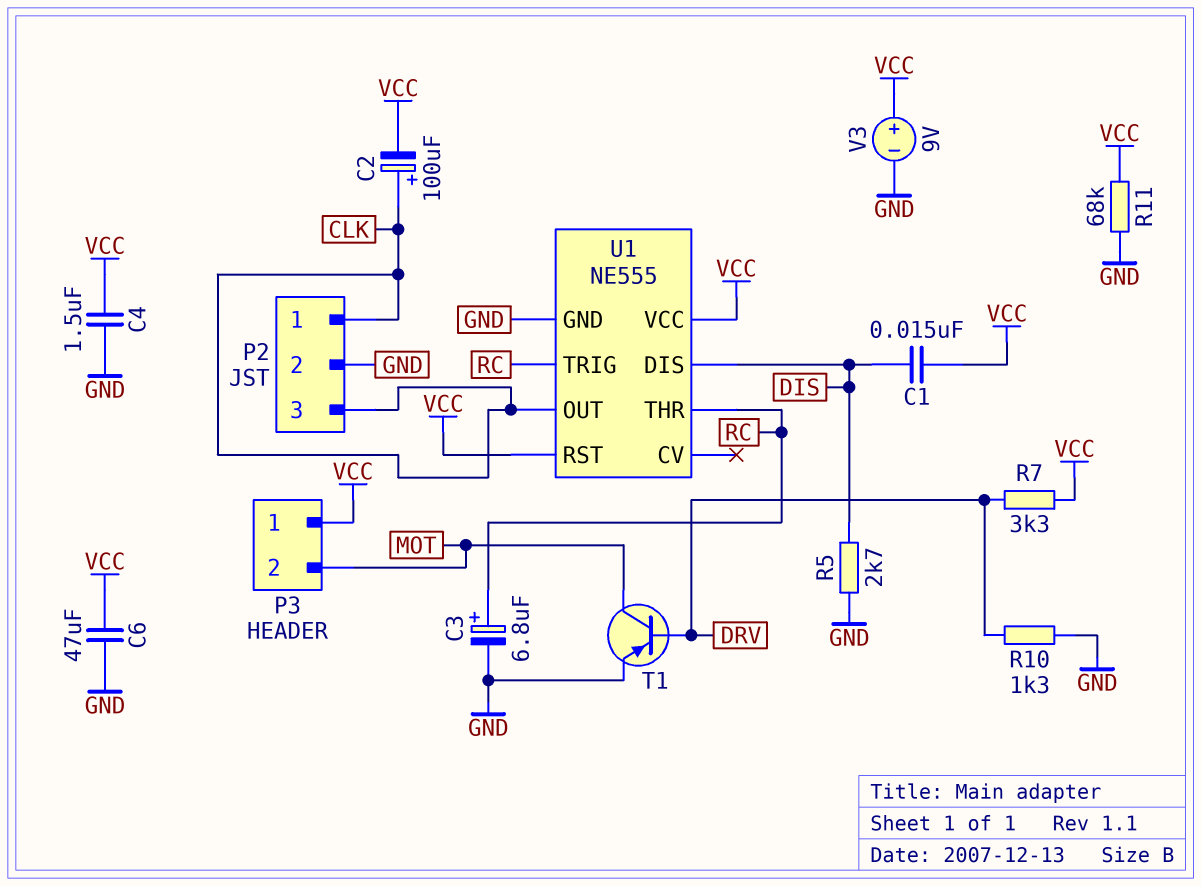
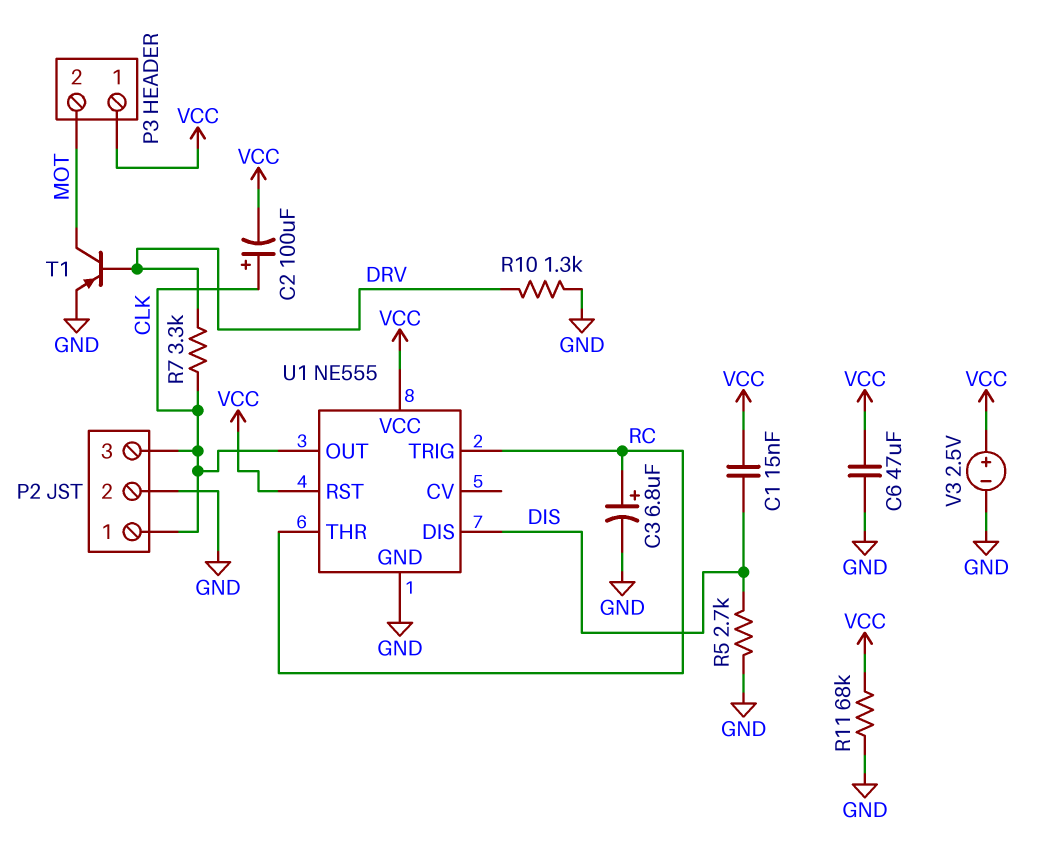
C4: 1.5uF (GND, VCC) -> none
R7: 3.3k (DRV, VCC) -> 3.3k (CLK, DRV)
V3: 9V (plus VCC, minus GND) -> 2.5V (plus VCC, minus GND)

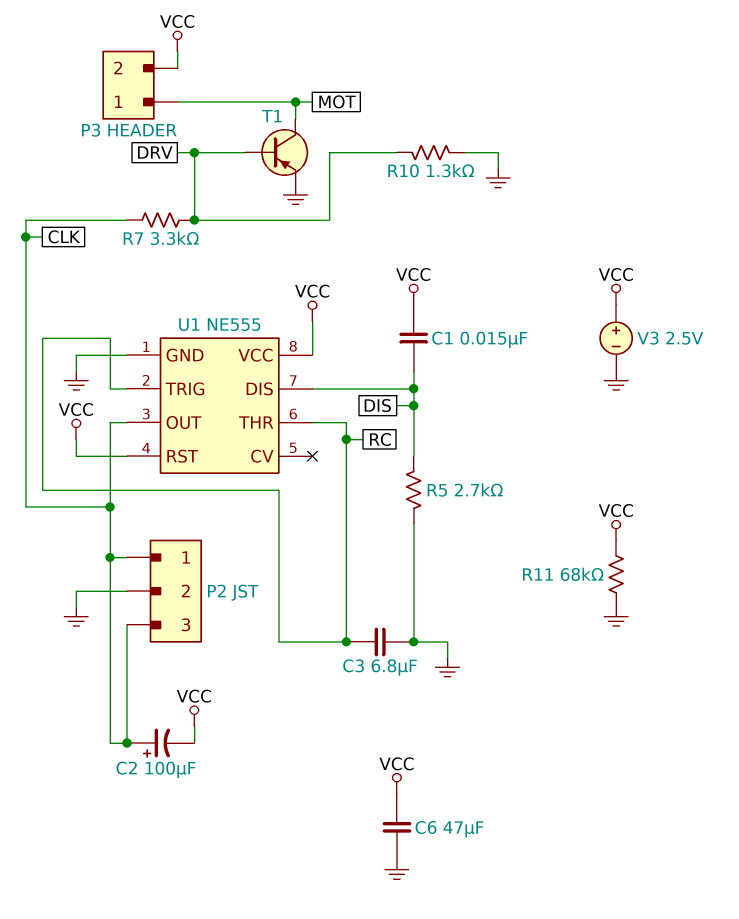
C3: 6.8uF (plus RC, minus GND) -> 6.8uF (GND, RC)
P3 pin 1: VCC -> MOT
P3 pin 2: MOT -> VCC

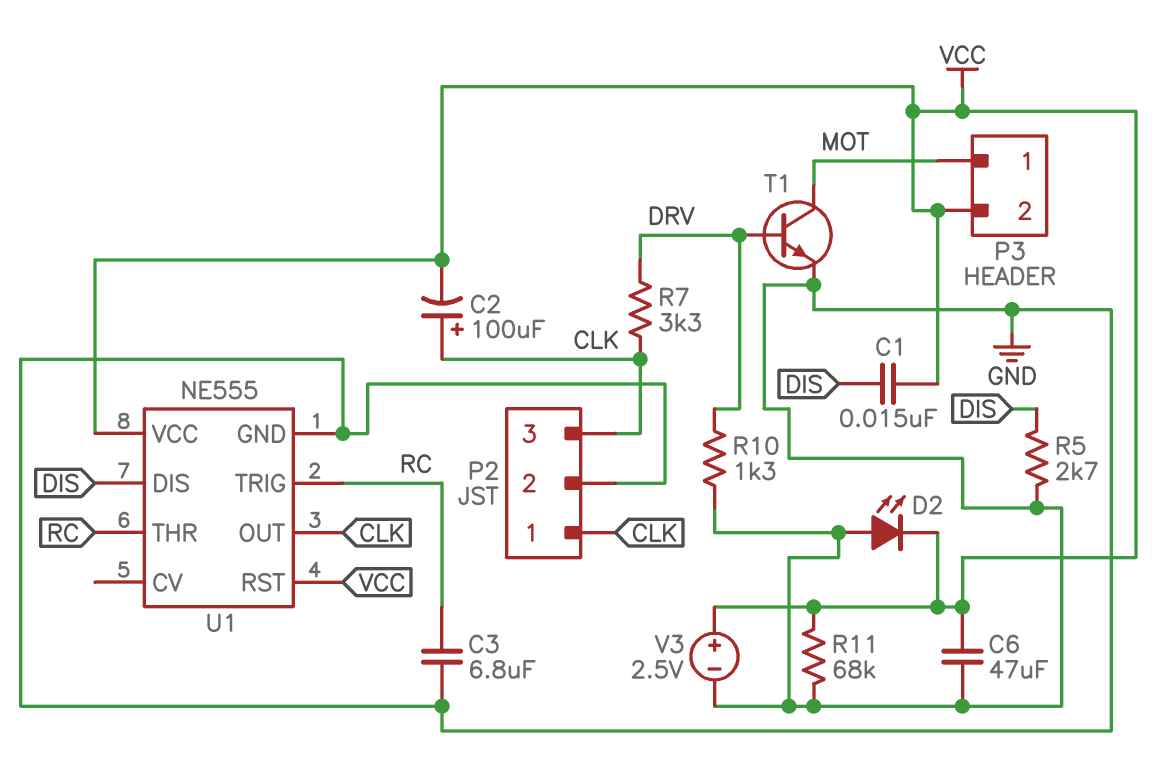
D2: none -> LED (A GND, K VCC)
T1: PNP (B DRV, C MOT, E GND) -> NPN (B DRV, C MOT, E GND)

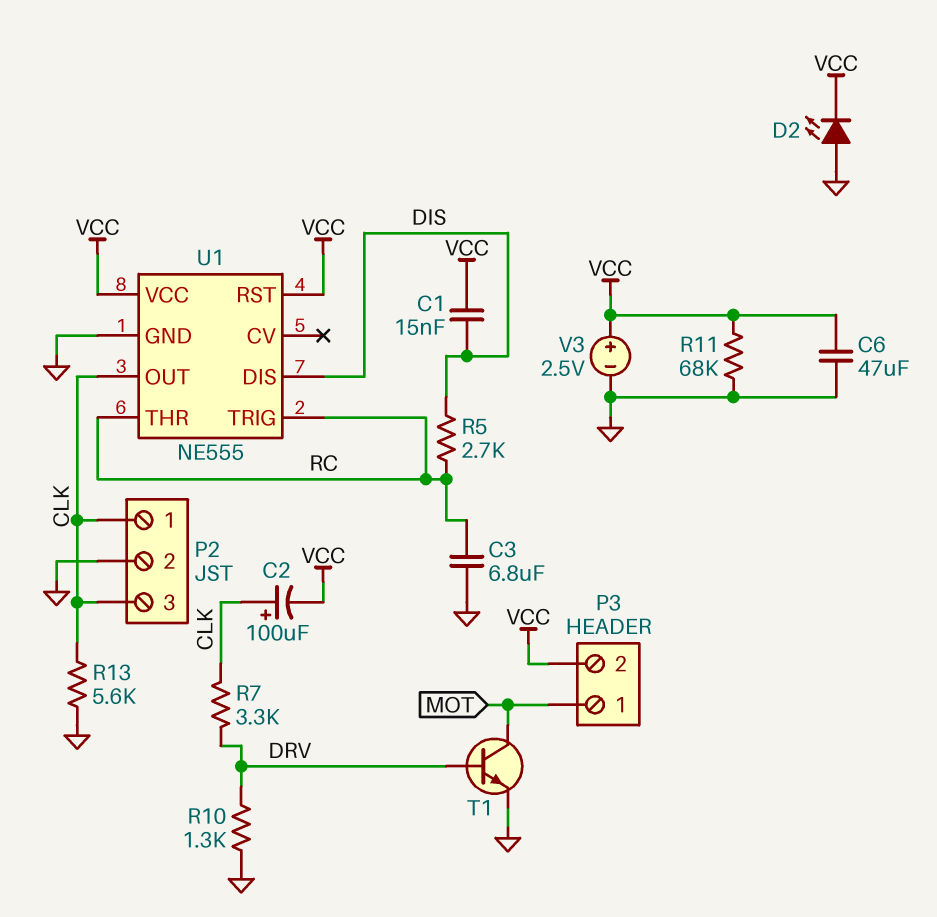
R5: 2.7k (DIS, GND) -> 2.7k (DIS, RC)
R13: none -> 5.6k (CLK, GND)

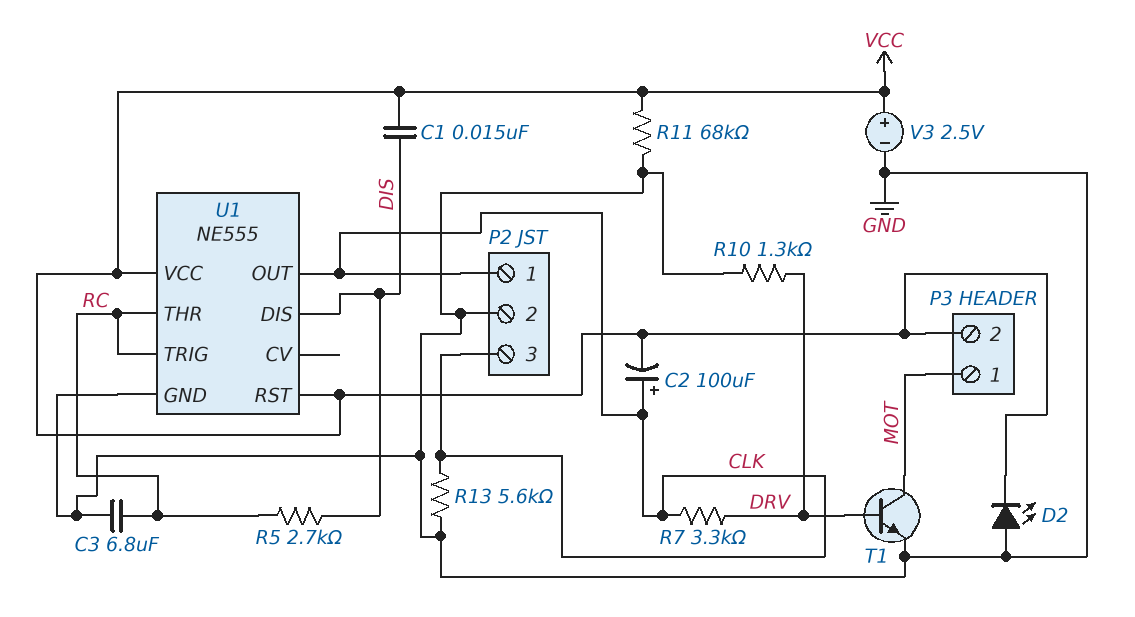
C6: 47uF (GND, VCC) -> none

